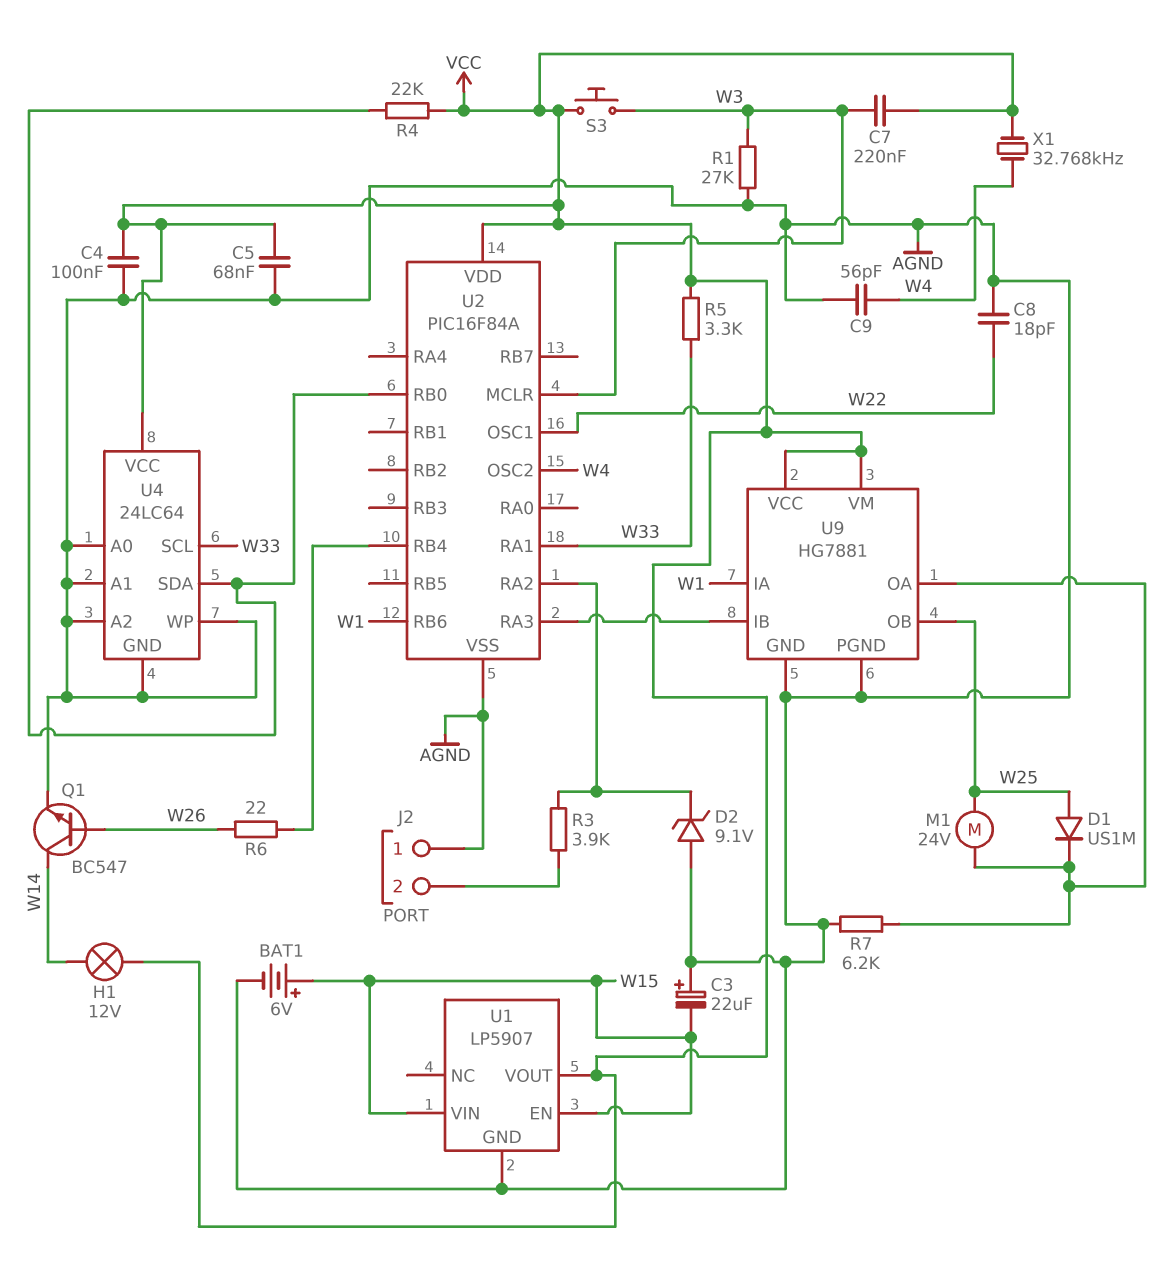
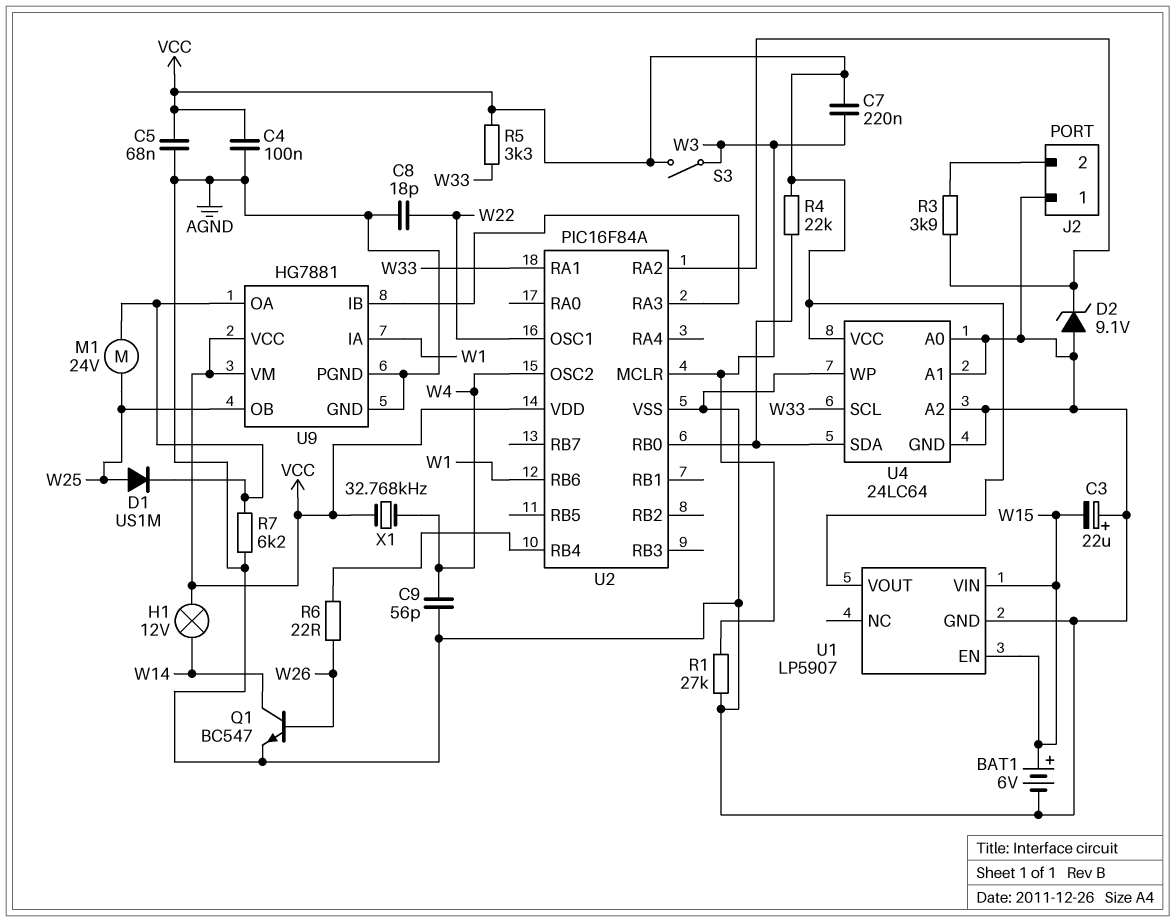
S3: button (VCC, W3) -> switch (VCC, W3)

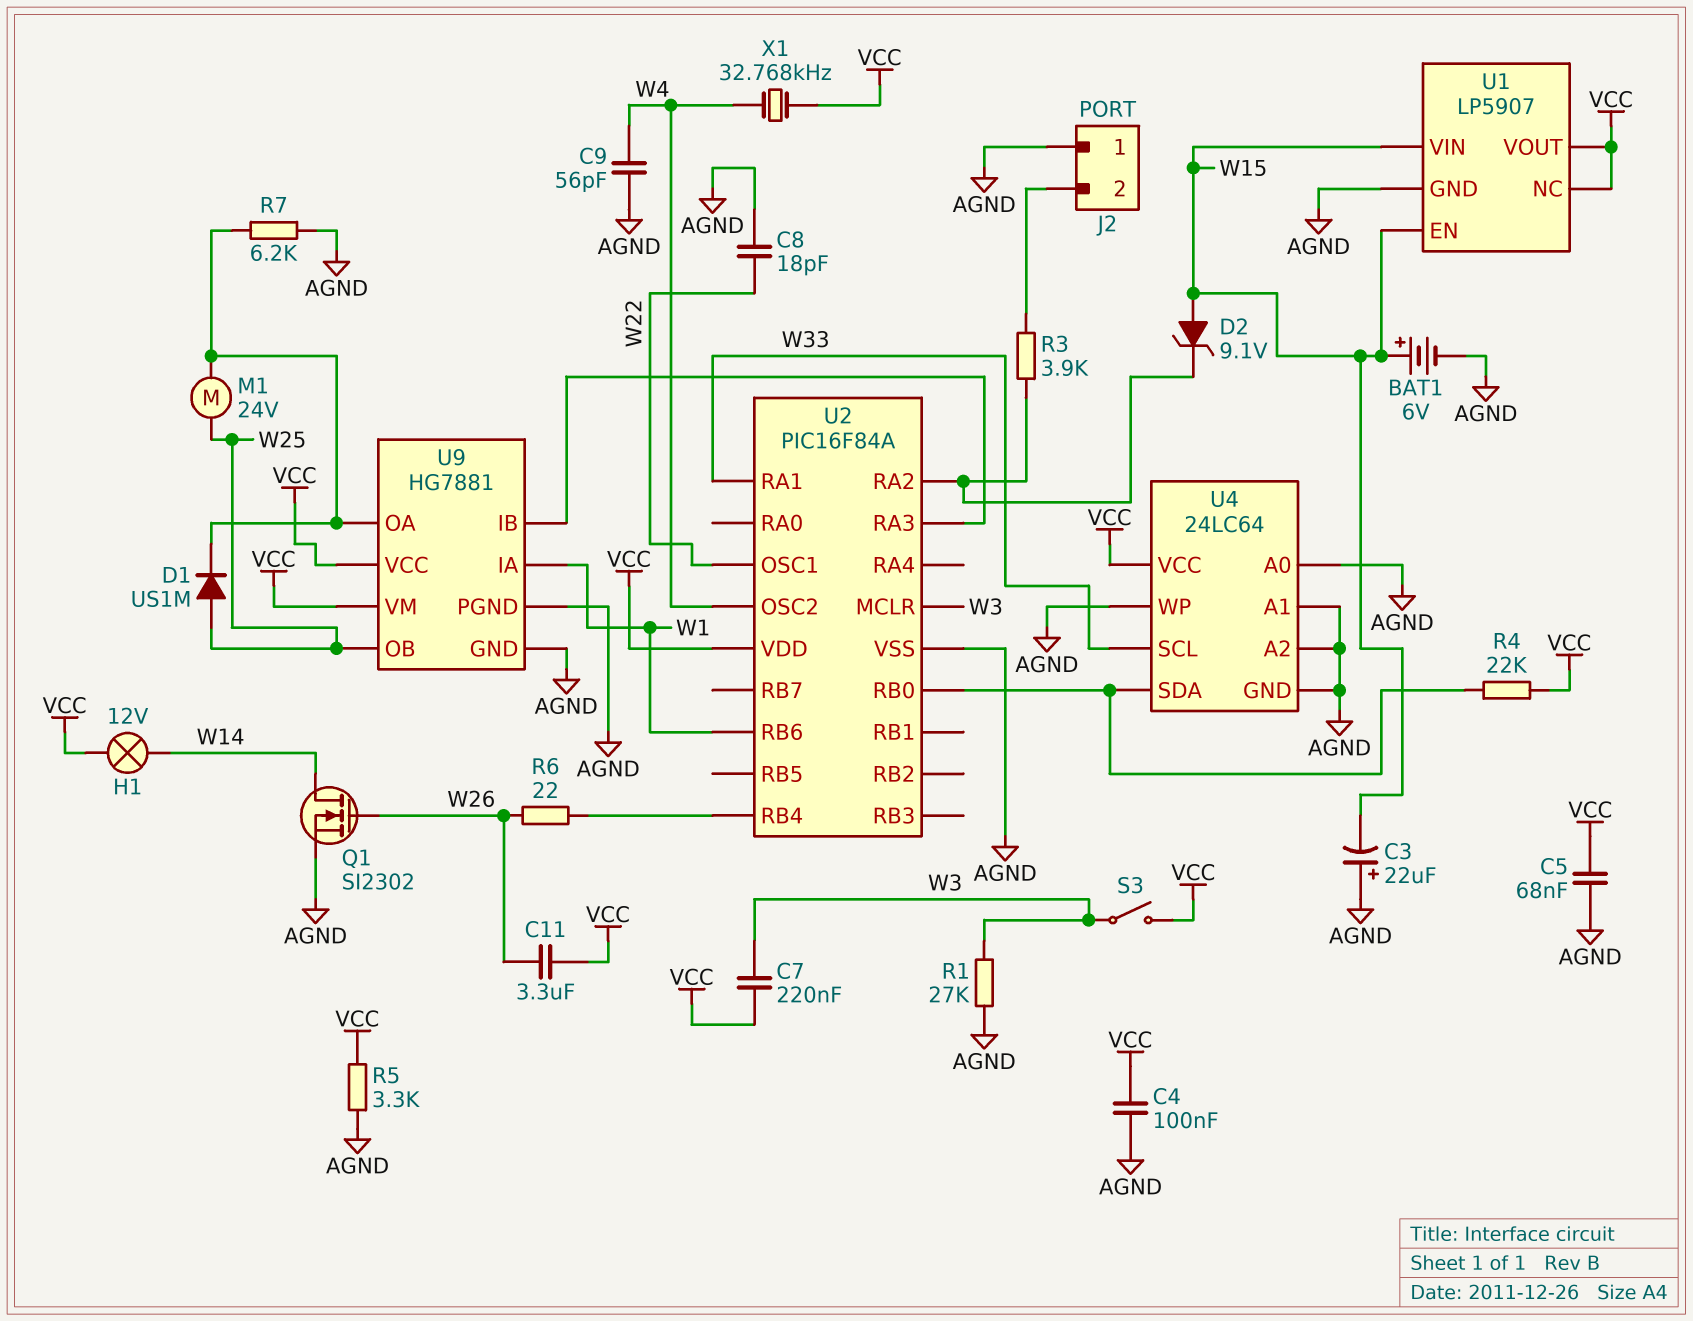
C11: none -> 3.3uF (VCC, W26)
D2: zener 9.1V (A AGND, K U2/RA2) -> zener 9.1V (A W15, K U2/RA2)
Q1: NPN BC547 (B W26, C W14, E AGND) -> NMOS SI2302 (G W26, D W14, S AGND)
R5: 3.3k (VCC, W33) -> 3.3k (AGND, VCC)
U1 pin NC: none -> VCC

